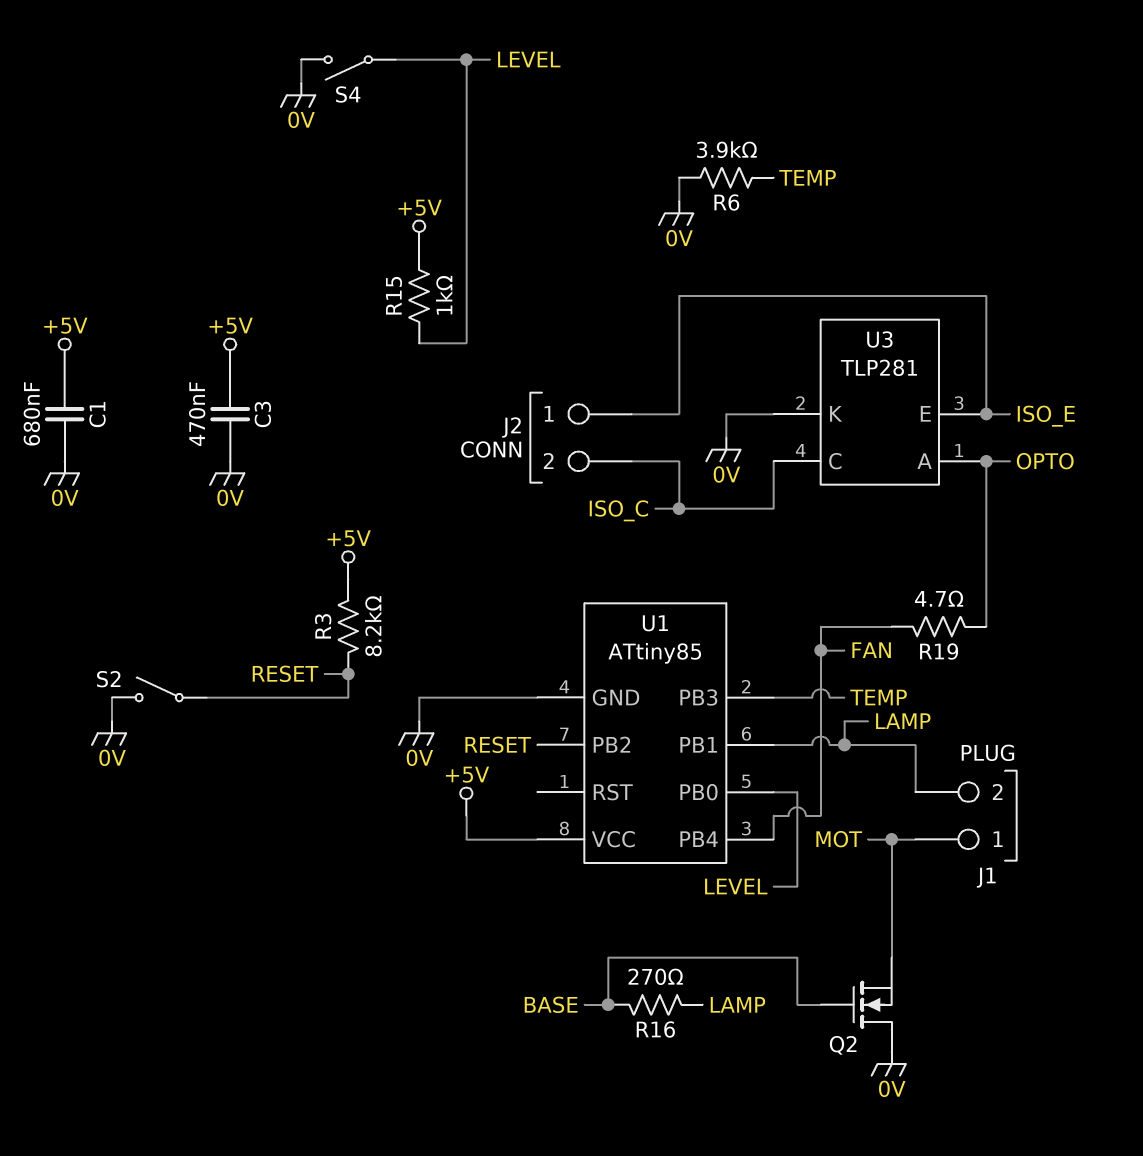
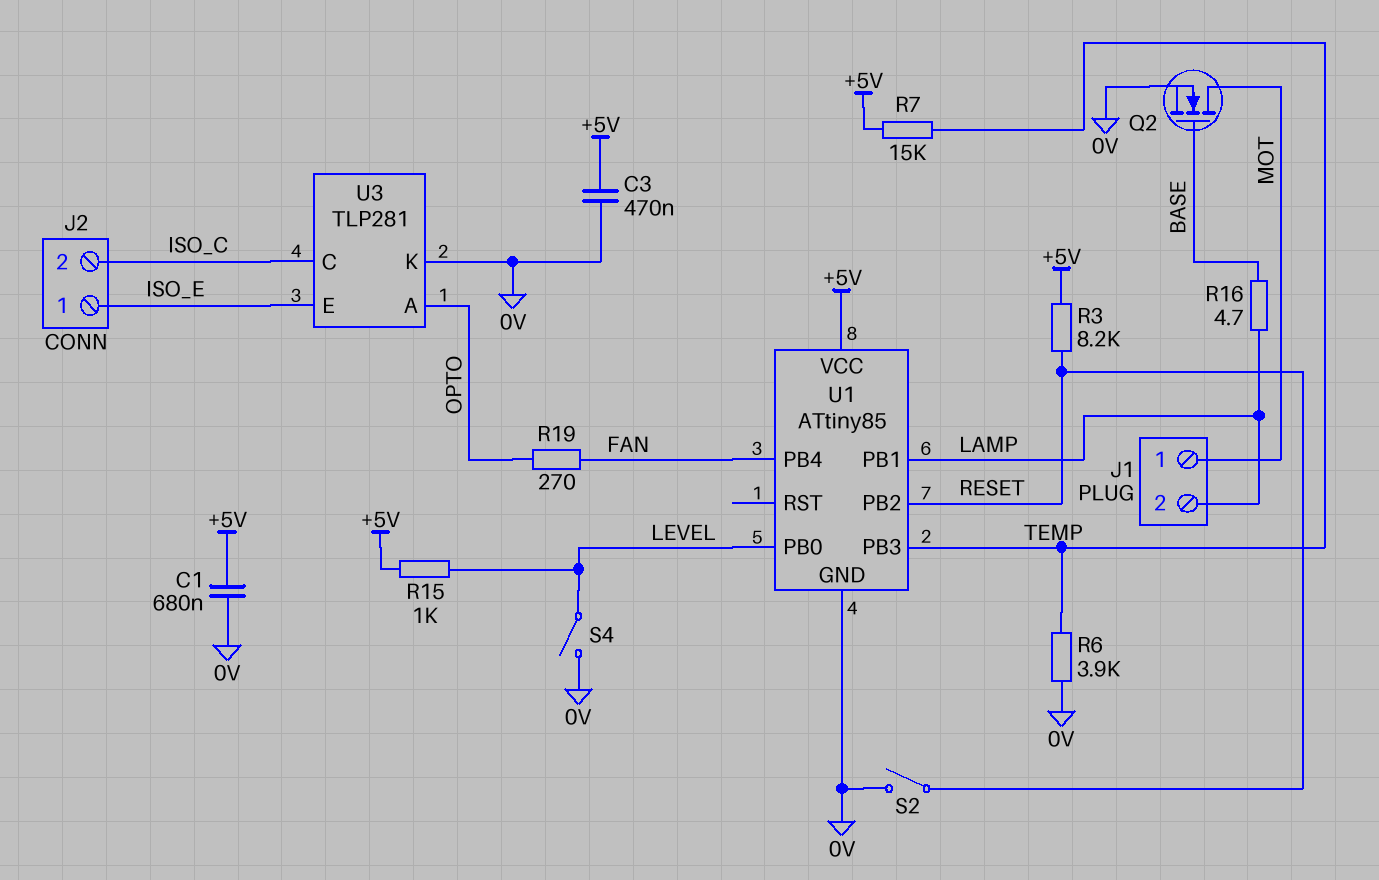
Q2: NMOS (G BASE, D 0V, S MOT) -> NMOS (G BASE, D MOT, S 0V)
R7: none -> 15k (+5V, TEMP)
R16: 270 (BASE, LAMP) -> 4.7 (BASE, LAMP)
R19: 4.7 (FAN, OPTO) -> 270 (FAN, OPTO)

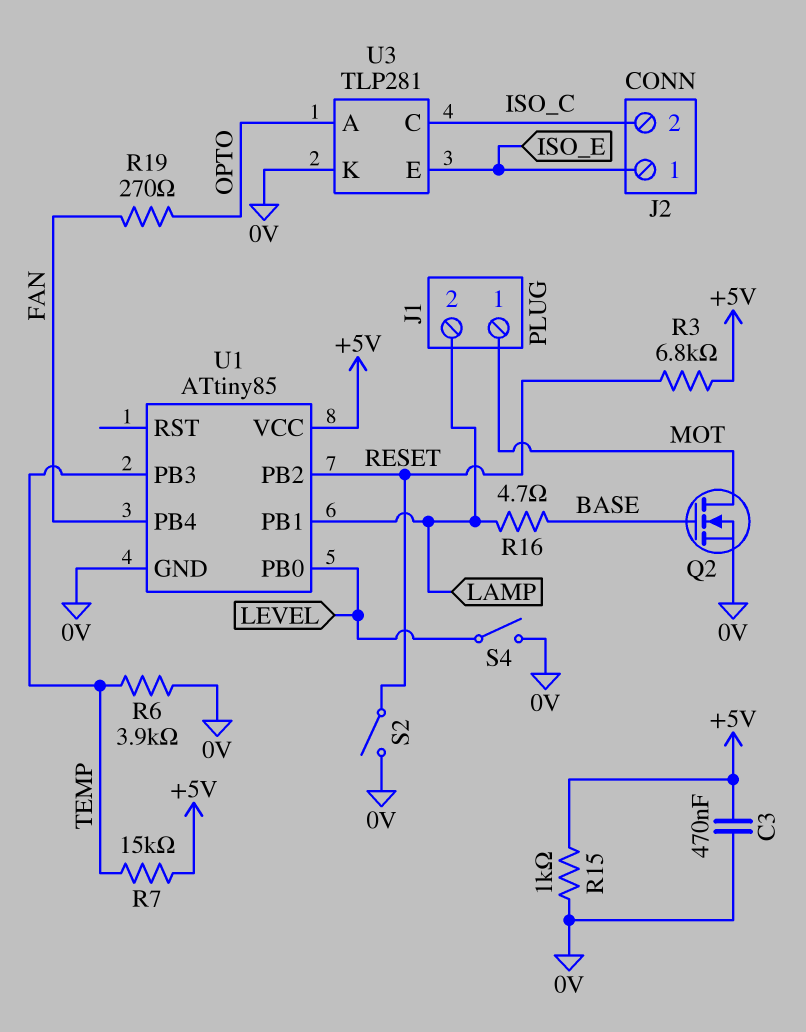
C1: 680nF (+5V, 0V) -> none
R3: 8.2k (+5V, RESET) -> 6.8k (+5V, RESET)
R15: 1k (+5V, LEVEL) -> 1k (+5V, 0V)

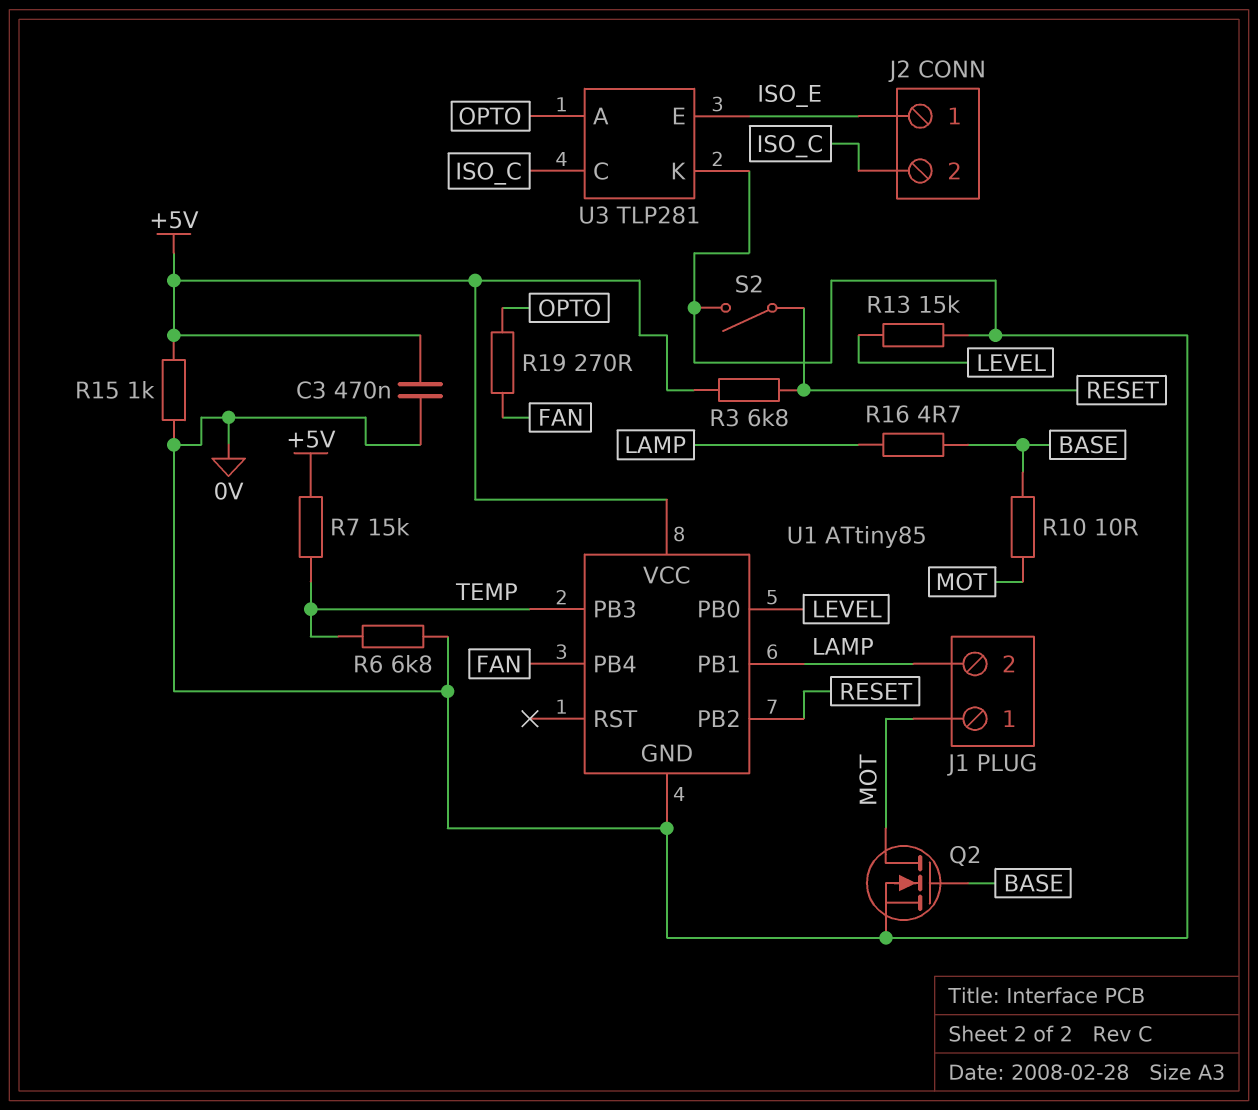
R6: 3.9k (0V, TEMP) -> 6.8k (0V, TEMP)
R10: none -> 10 (BASE, MOT)
R13: none -> 15k (0V, LEVEL)
S4: switch (0V, LEVEL) -> none

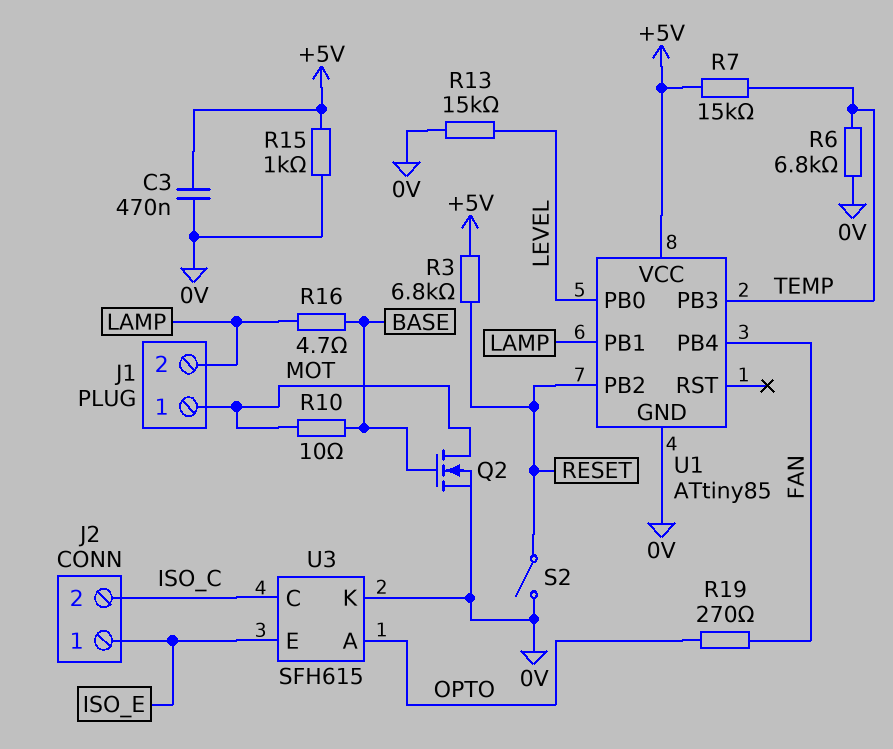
U3: TLP281 -> SFH615

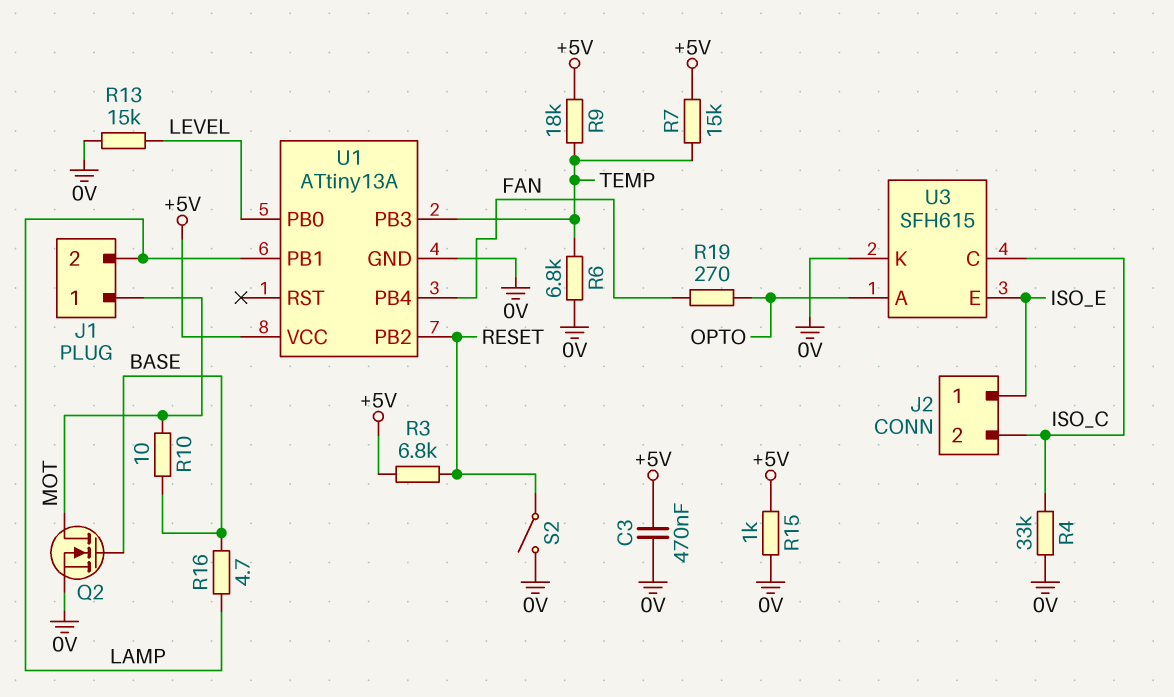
R4: none -> 33k (0V, ISO_C)
R9: none -> 18k (+5V, TEMP)
U1: ATtiny85 -> ATtiny13A

